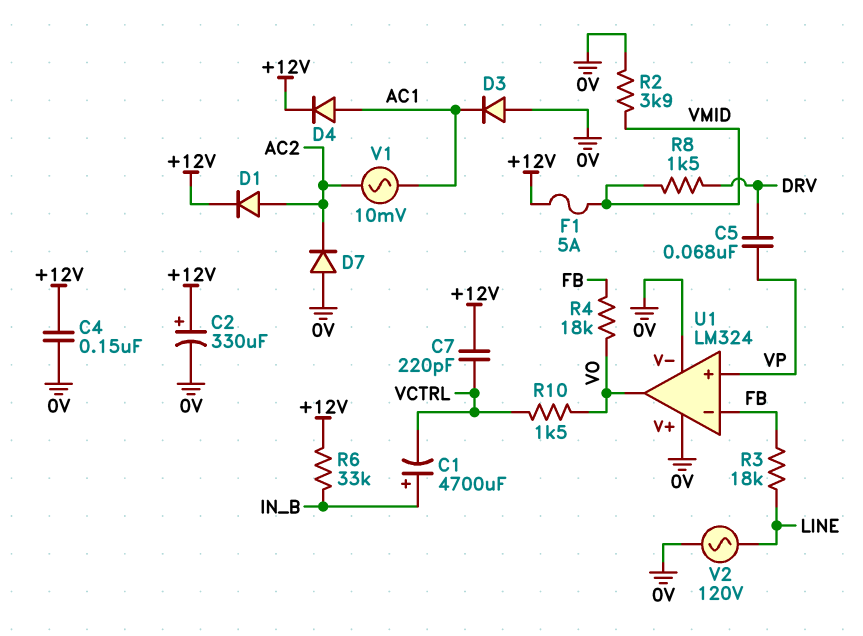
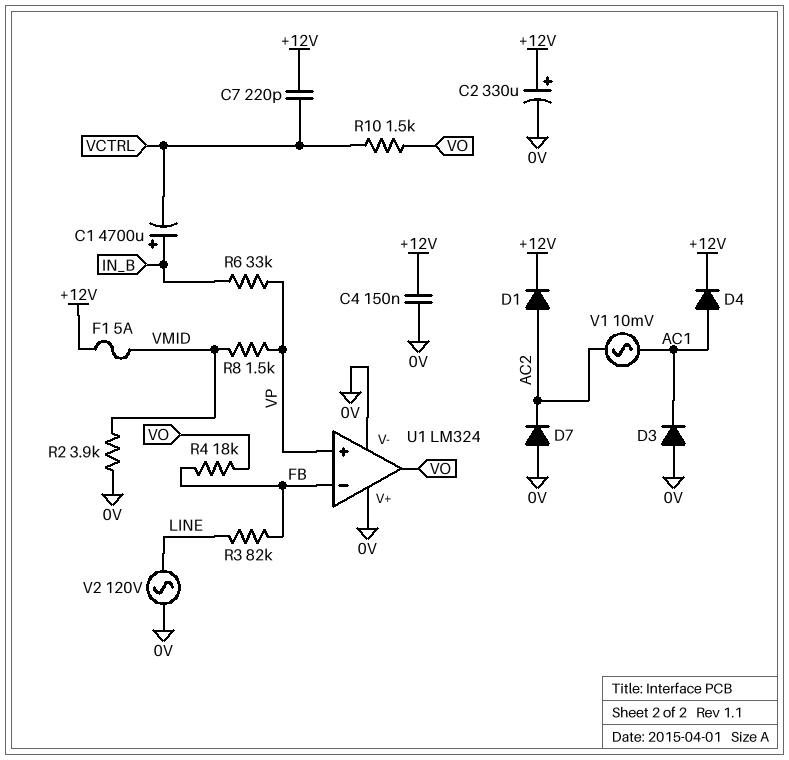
C5: 68nF (DRV, VP) -> none
R3: 18k (FB, LINE) -> 82k (FB, LINE)
R6: 33k (+12V, IN_B) -> 33k (IN_B, VP)
R8: 1.5k (DRV, VMID) -> 1.5k (VMID, VP)

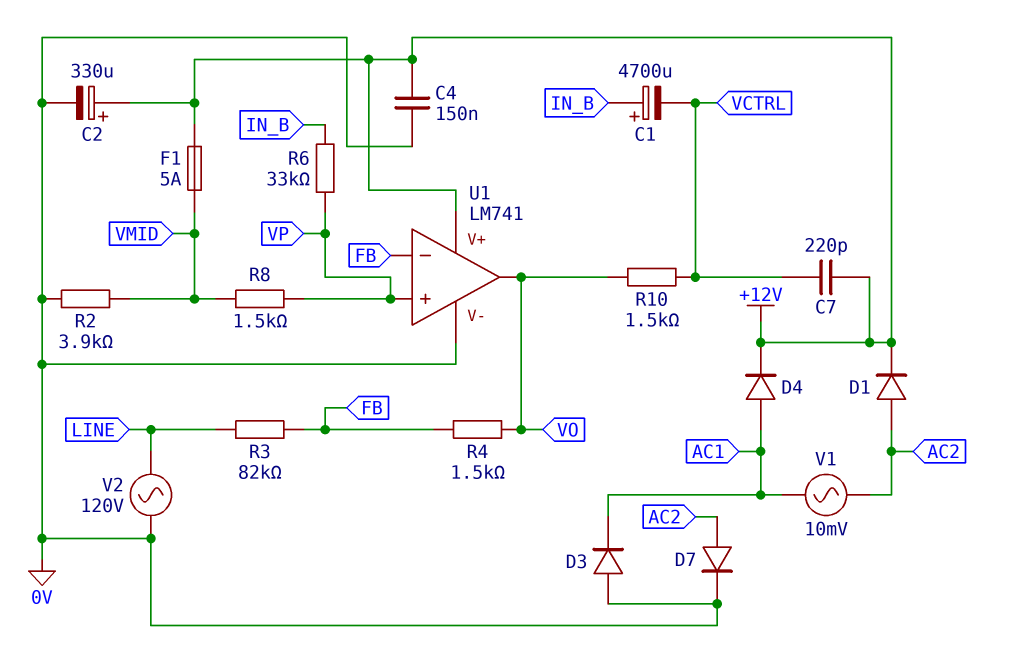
D7: diode (A 0V, K AC2) -> diode (A AC2, K 0V)
R4: 18k (FB, VO) -> 1.5k (FB, VO)
U1: LM324 -> LM741
U1 pin V+: 0V -> +12V

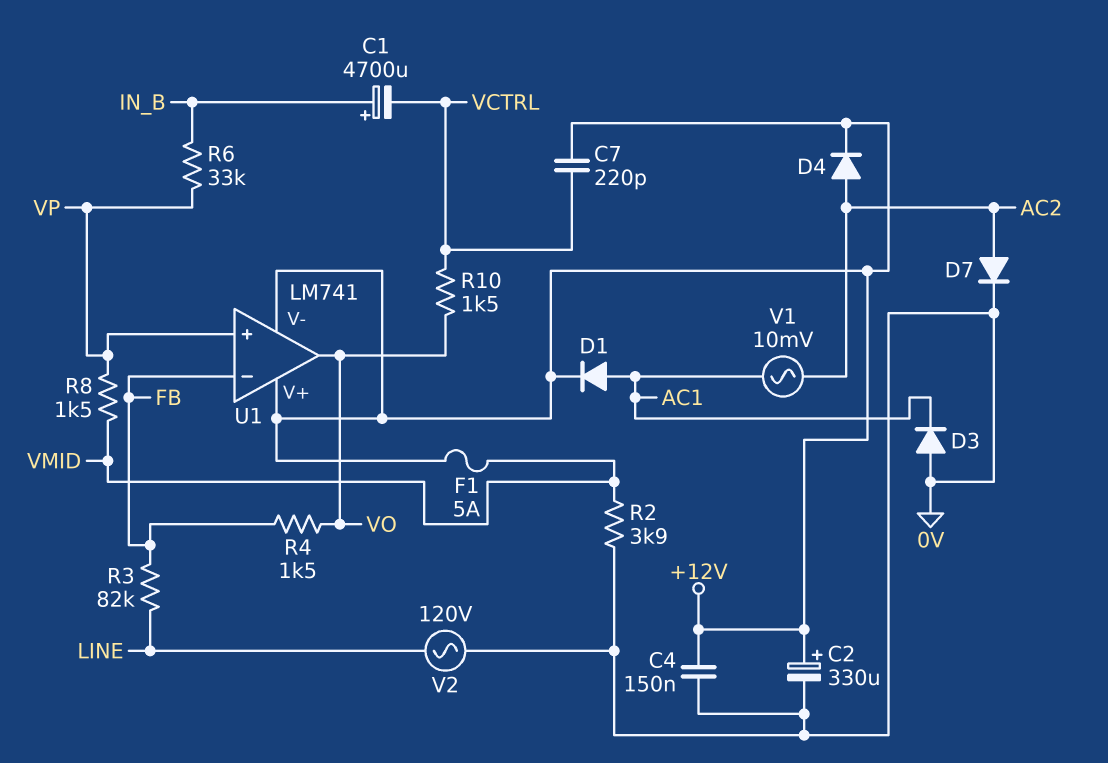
D1: diode (A AC2, K +12V) -> diode (A AC1, K +12V)
D4: diode (A AC1, K +12V) -> diode (A AC2, K +12V)
U1 pin V-: 0V -> +12V

